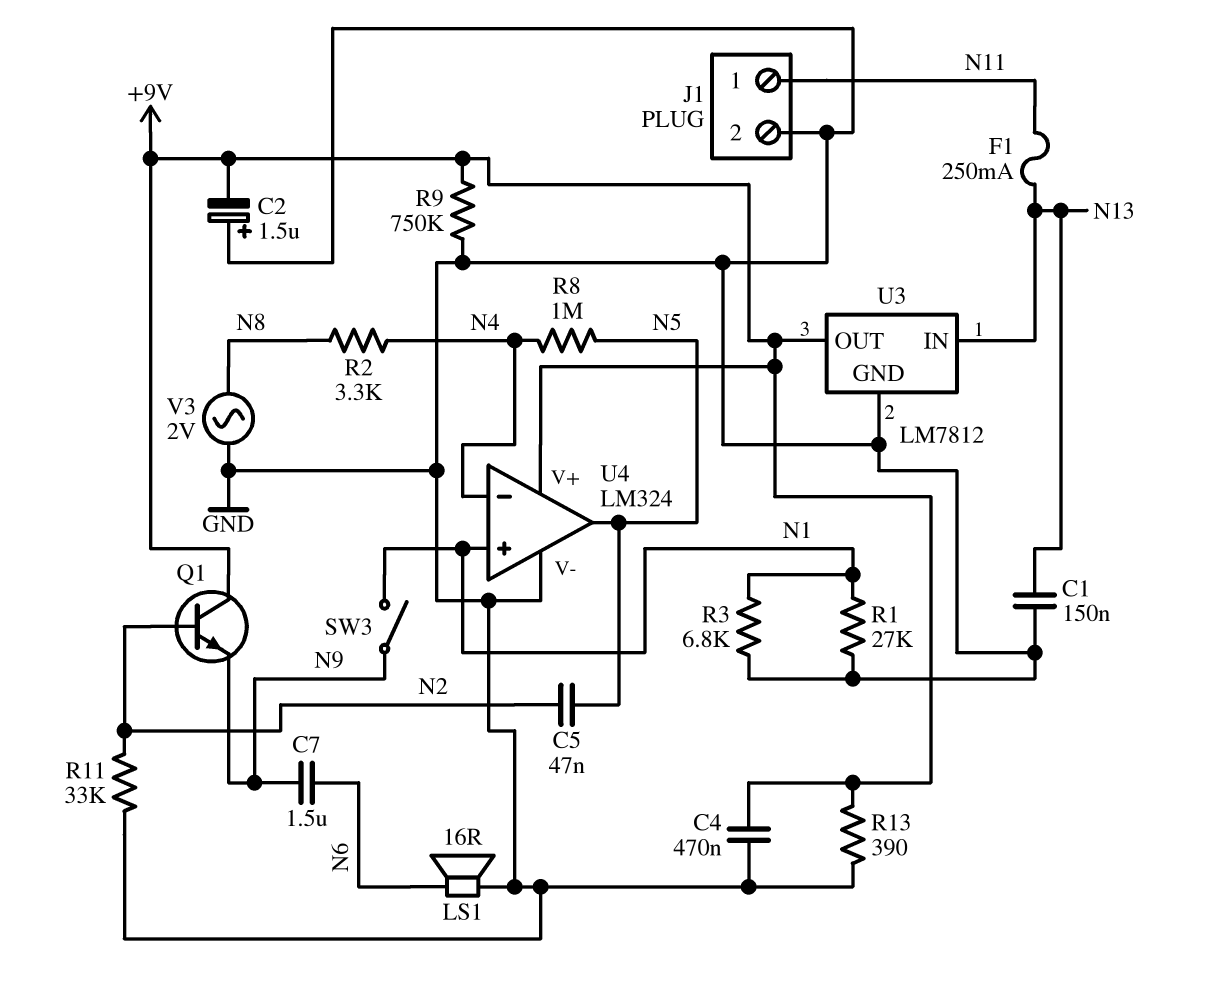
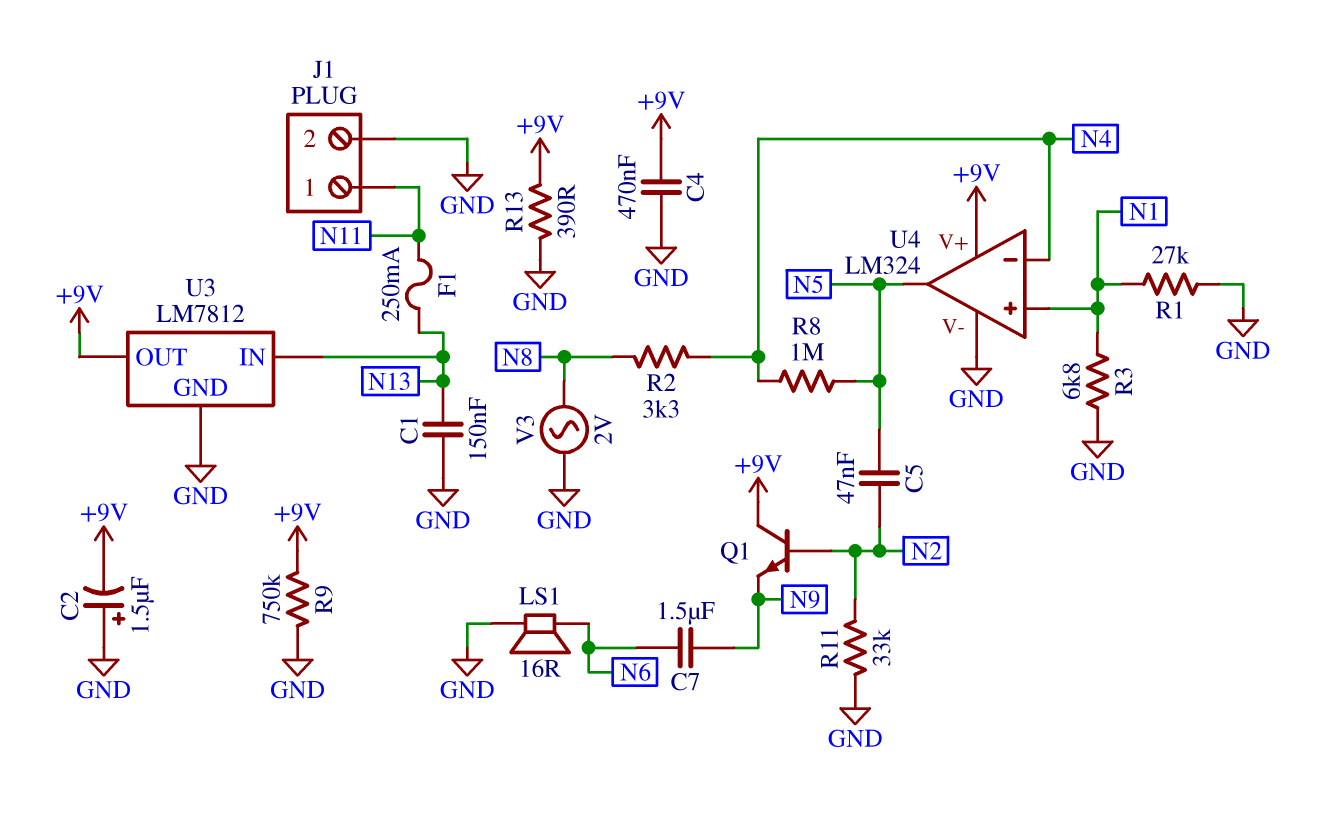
SW3: switch (N1, N9) -> none

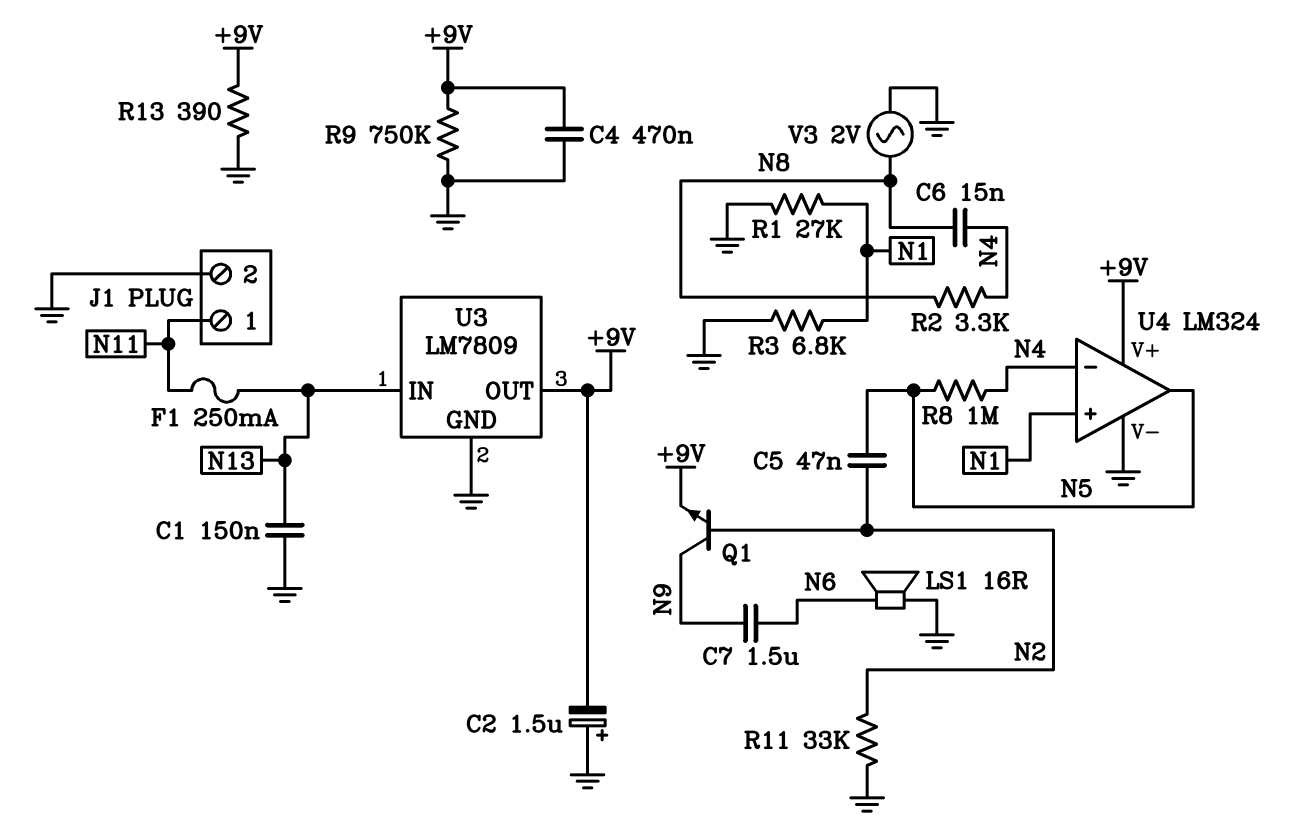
C6: none -> 15nF (N4, N8)
Q1: NPN (B N2, C +9V, E N9) -> NPN (B N2, C N9, E +9V)
U3: LM7812 -> LM7809

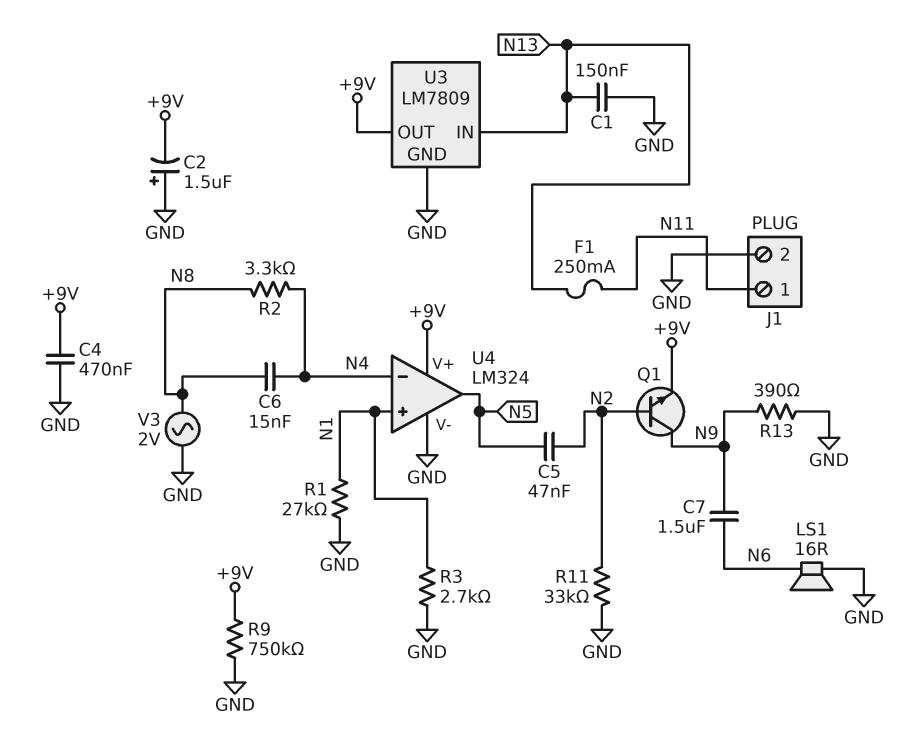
R3: 6.8k (GND, N1) -> 2.7k (GND, N1)
R8: 1M (N4, N5) -> none
R13: 390 (+9V, GND) -> 390 (GND, N9)

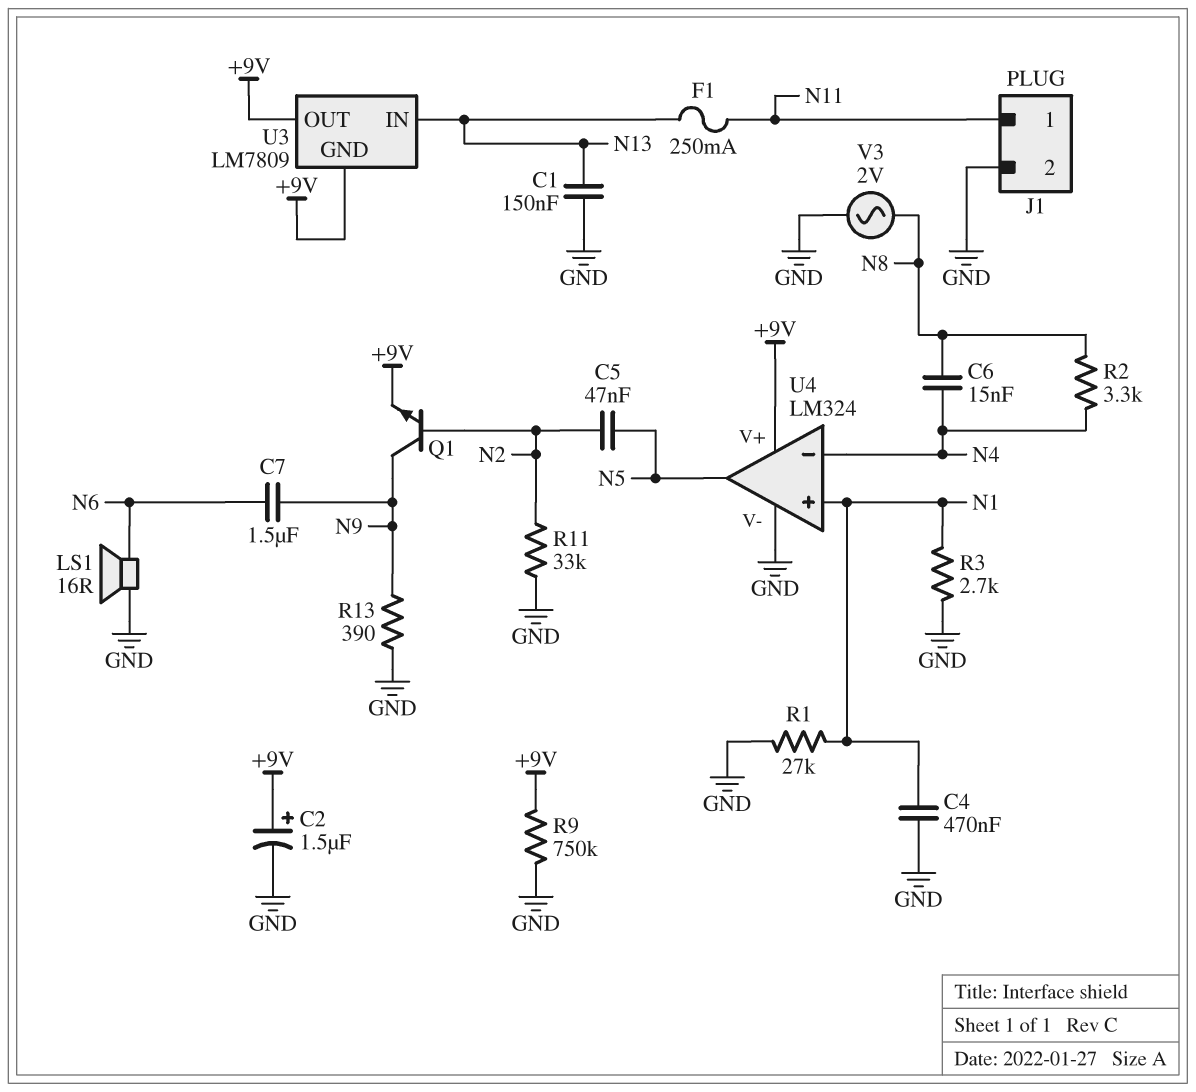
C2: 1.5uF (plus GND, minus +9V) -> 1.5uF (plus +9V, minus GND)
C4: 470nF (+9V, GND) -> 470nF (GND, N1)
U3 pin GND: GND -> +9V

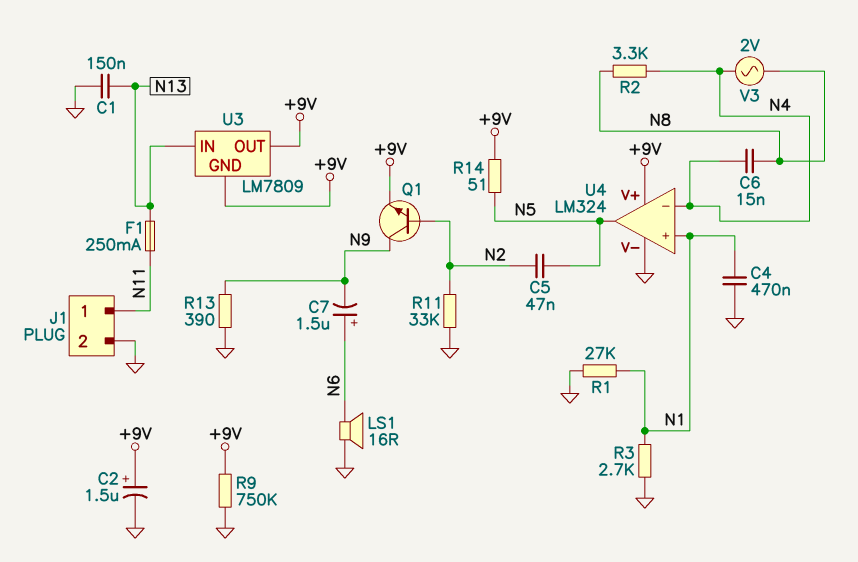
C7: 1.5uF (N6, N9) -> 1.5uF (plus N6, minus N9)
R14: none -> 51 (+9V, N5)
V3: AC 2V (GND, N8) -> AC 2V (N4, N8)

